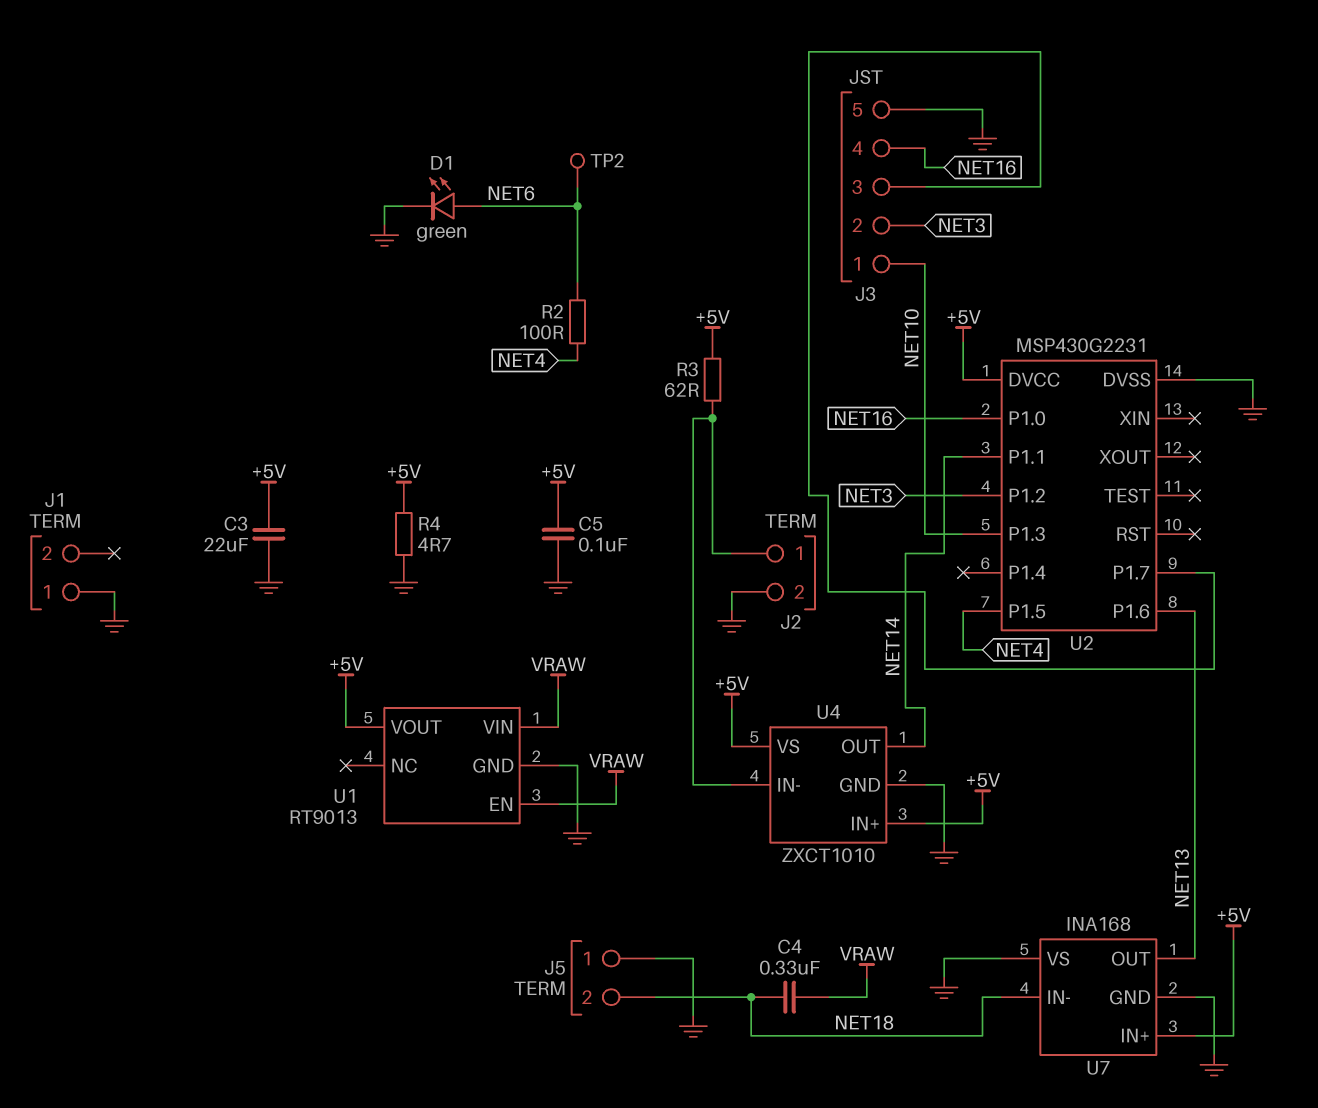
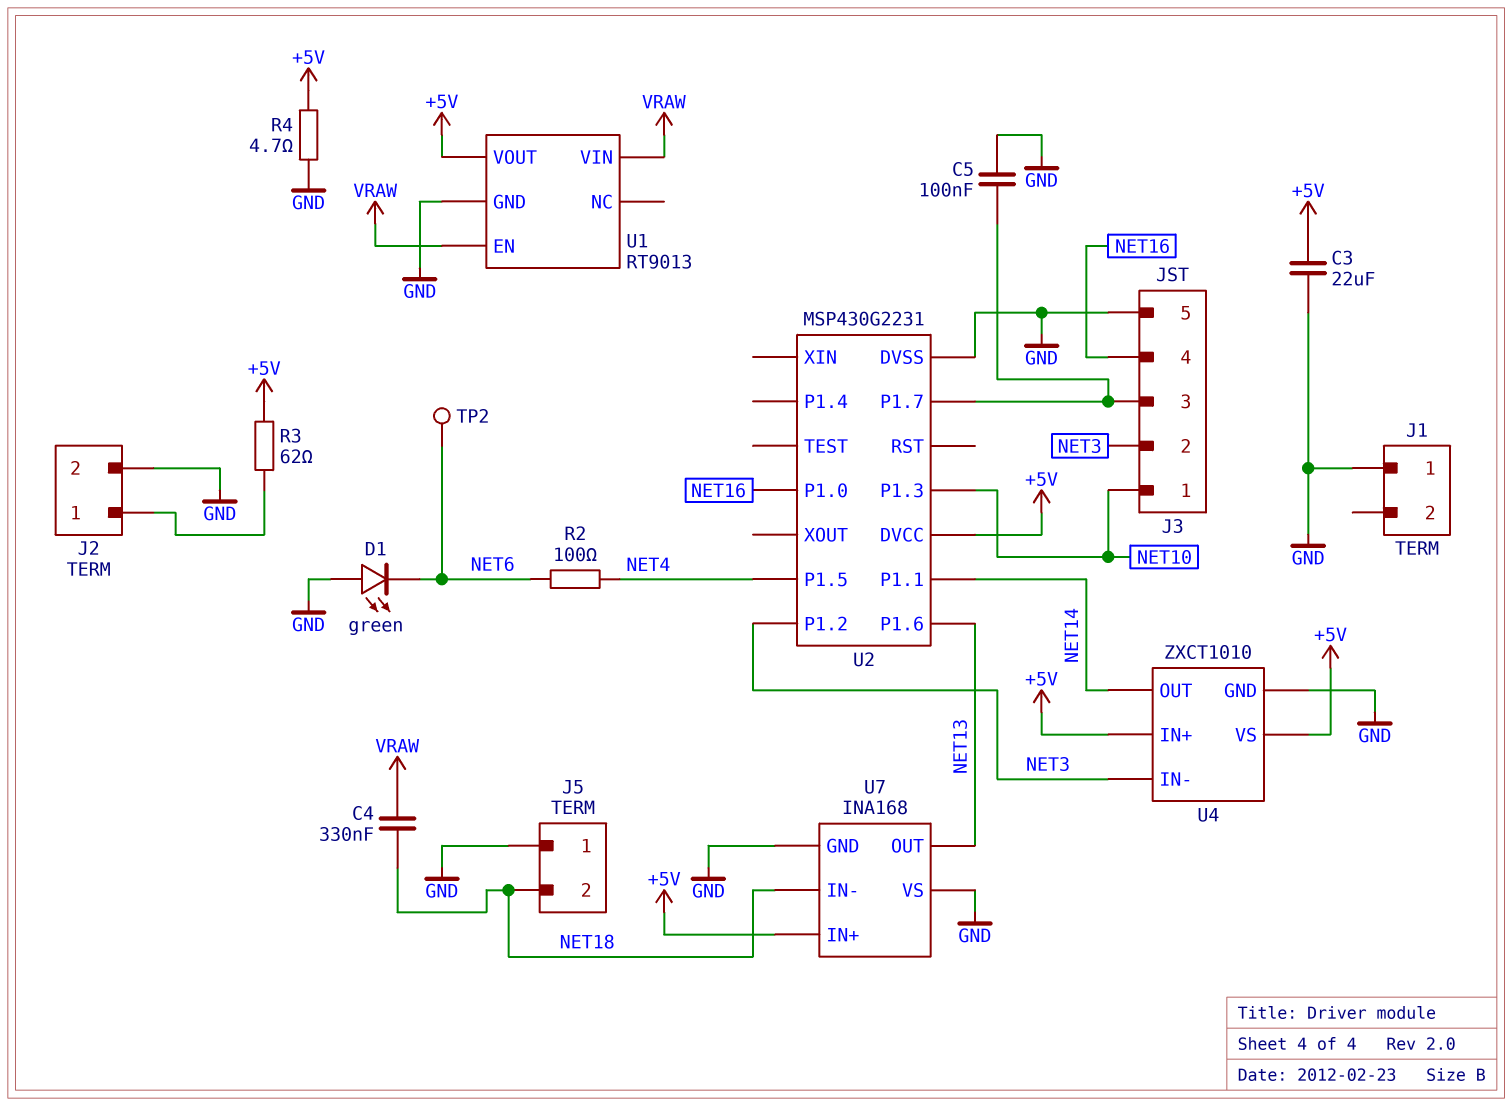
C5: 100nF (+5V, GND) -> 100nF (GND, J3/3)
D1: LED green (A NET6, K GND) -> LED green (A GND, K NET6)
U4 pin IN-: J2/1 -> NET3

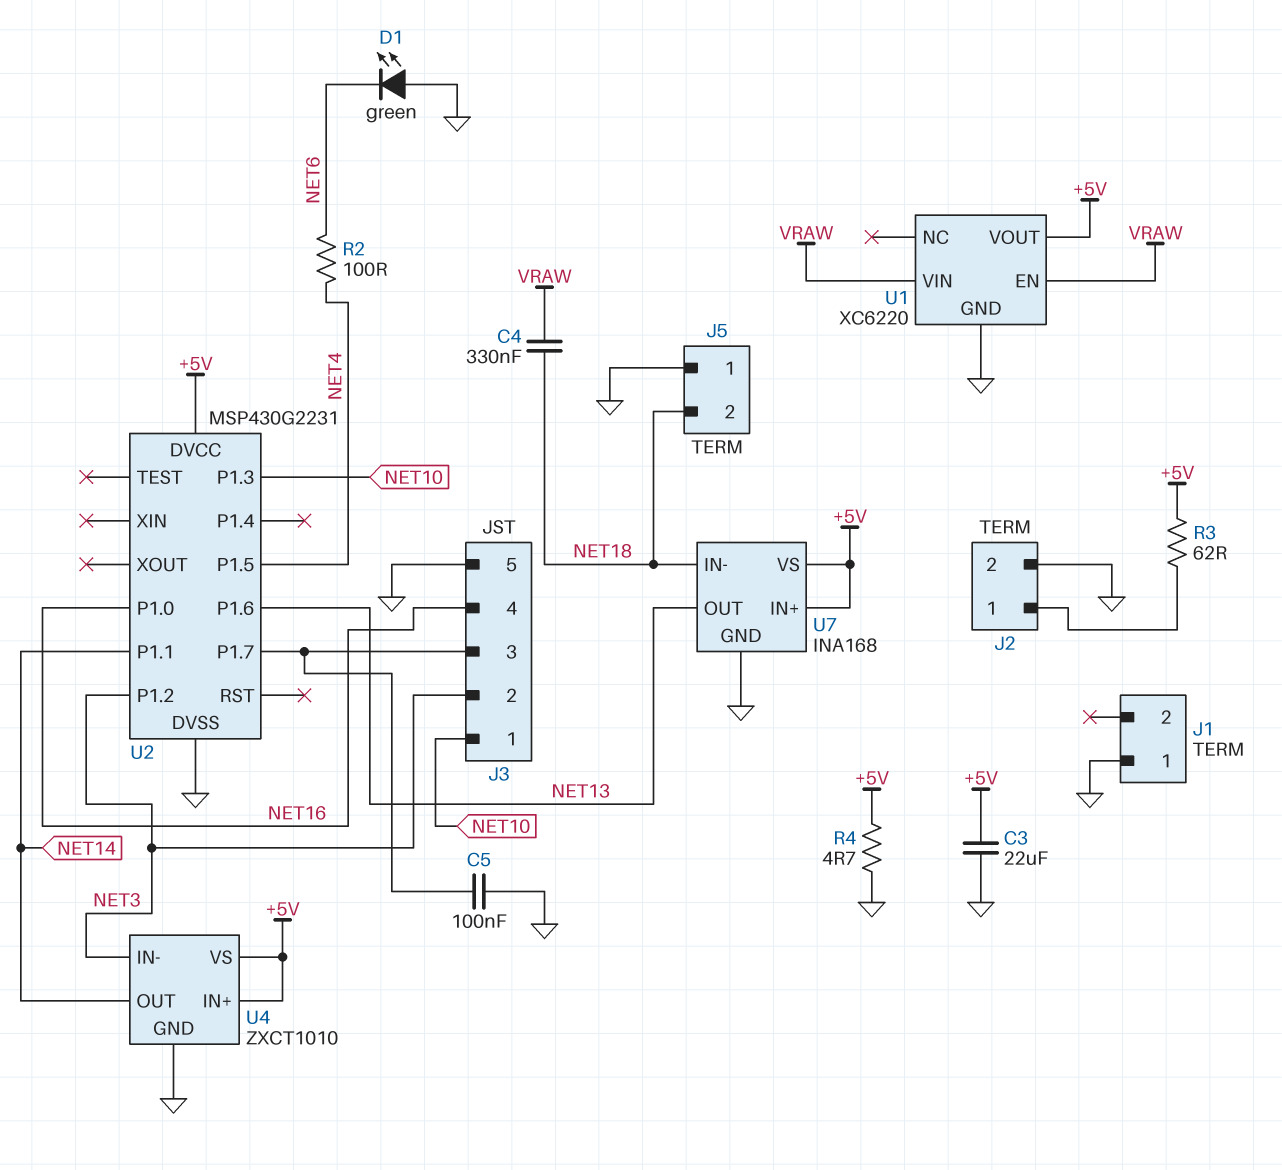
TP2: test point (NET6) -> none
U1: RT9013 -> XC6220
U7 pin VS: GND -> +5V

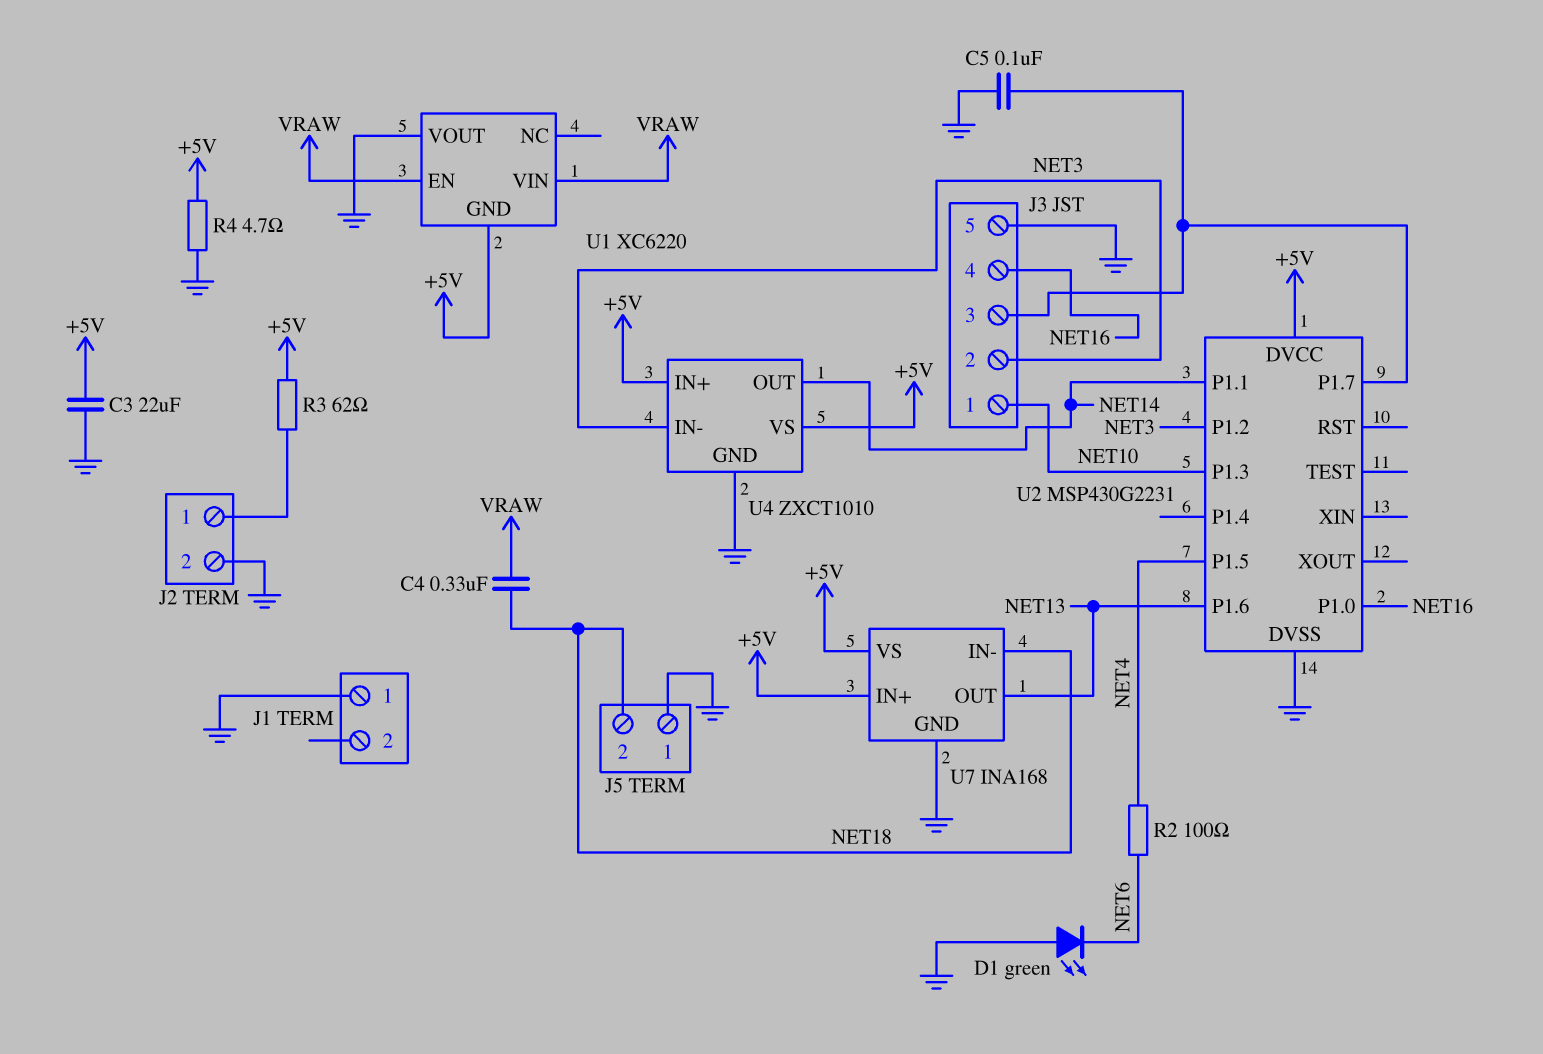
U1 pin GND: GND -> +5V
U1 pin VOUT: +5V -> GND

